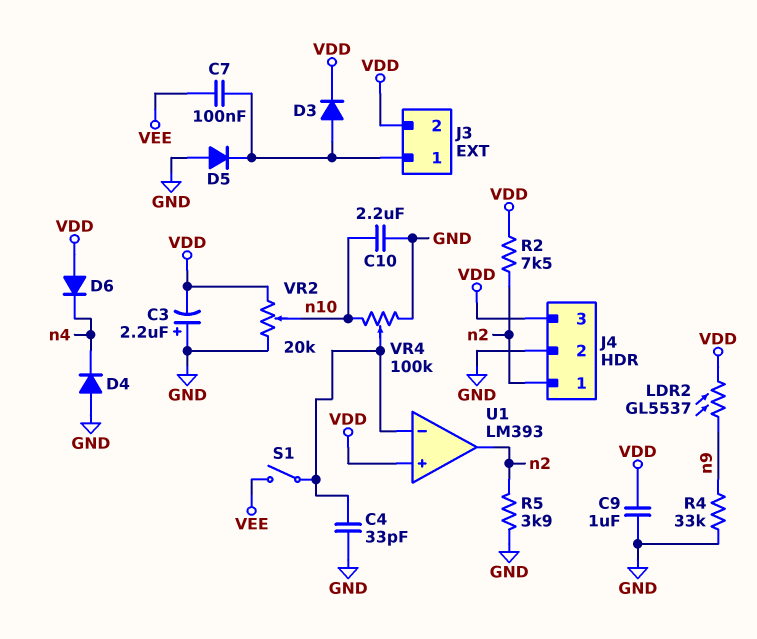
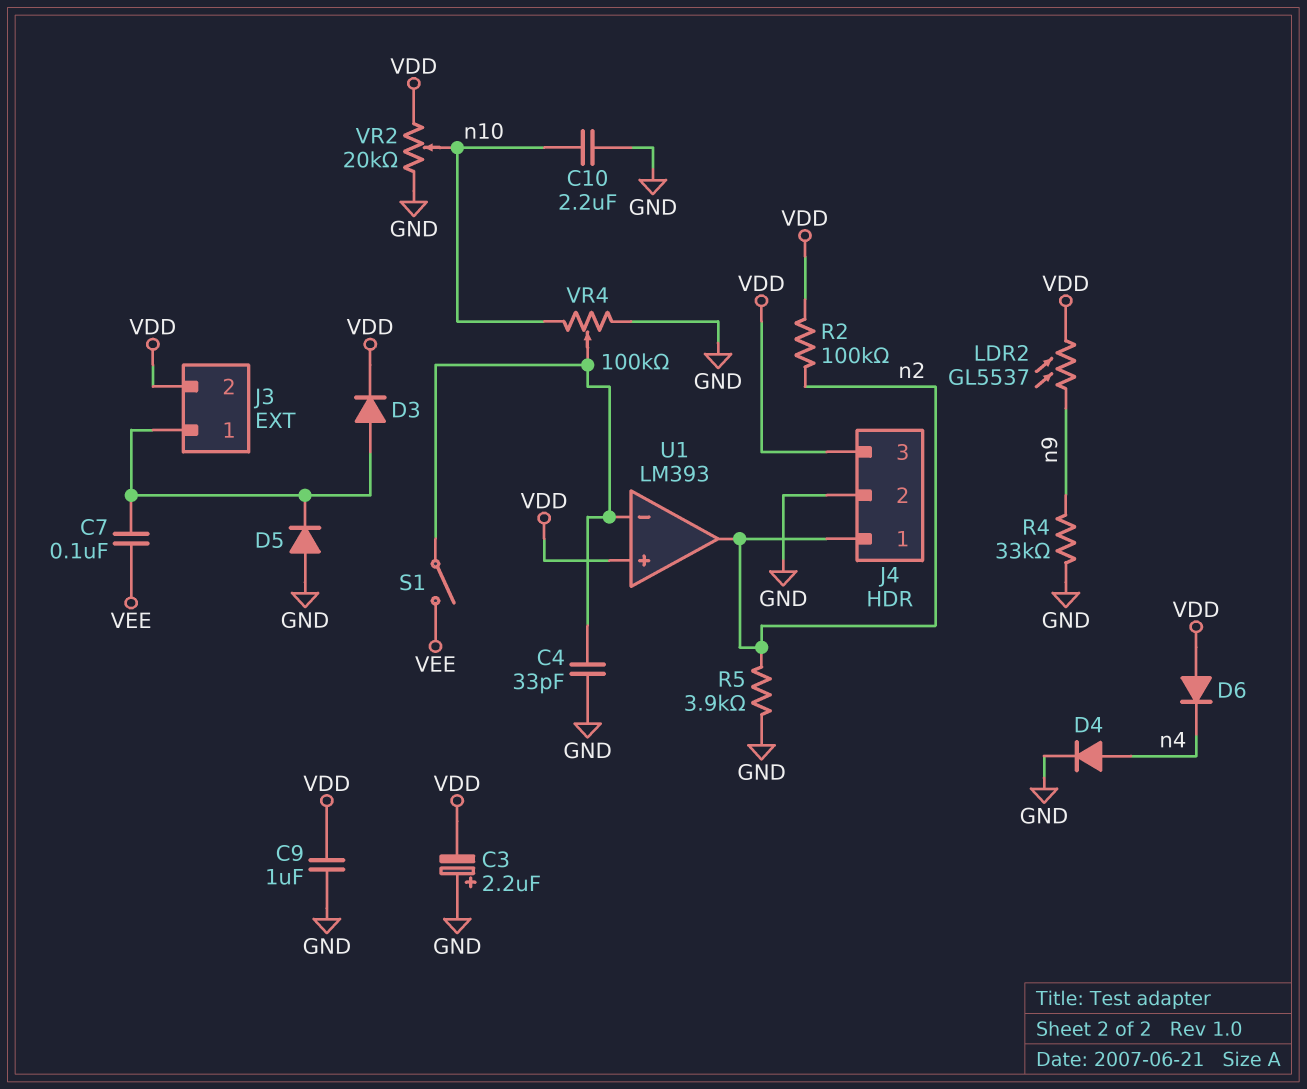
D4: diode (A GND, K n4) -> diode (A n4, K GND)
R2: 7.5k (VDD, n2) -> 100k (VDD, n2)

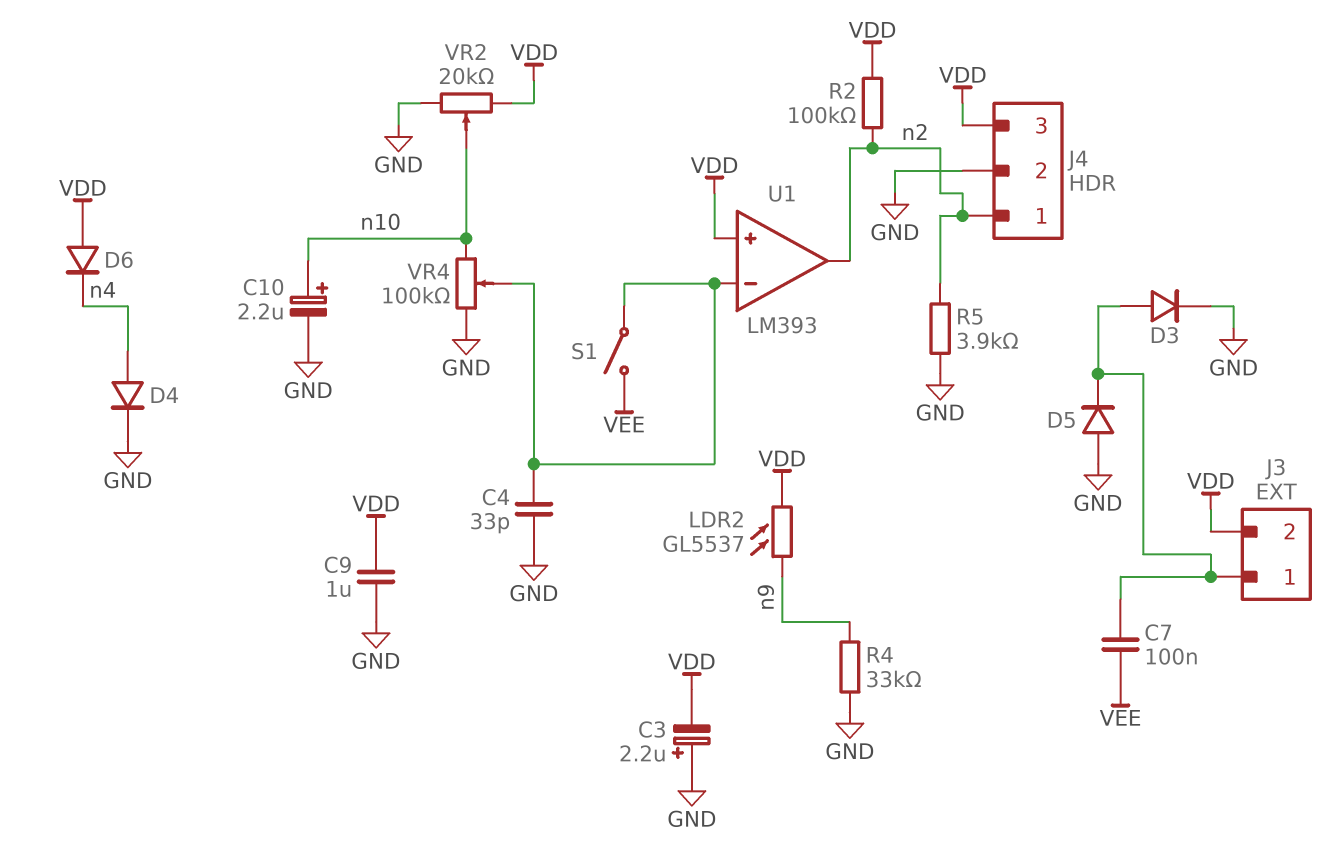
C10: 2.2uF (GND, n10) -> 2.2uF (plus n10, minus GND)
D3: diode (A J3/1, K VDD) -> diode (A J3/1, K GND)

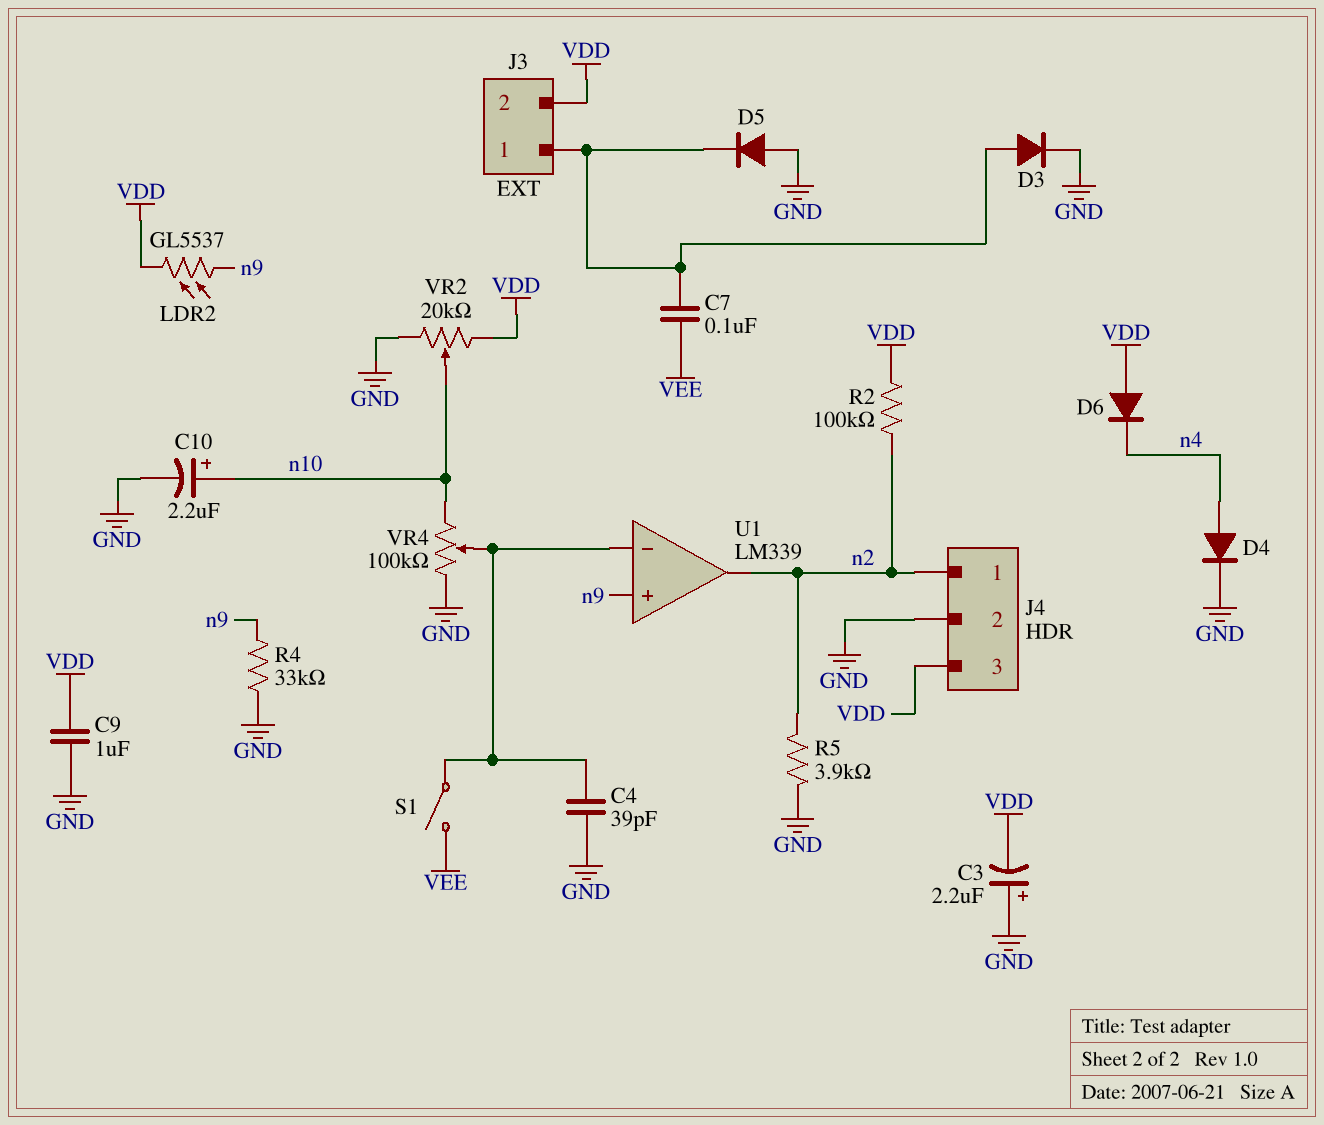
C4: 33pF (GND, U1/in-) -> 39pF (GND, U1/in-)
U1: LM393 -> LM339
U1 pin in+: VDD -> n9

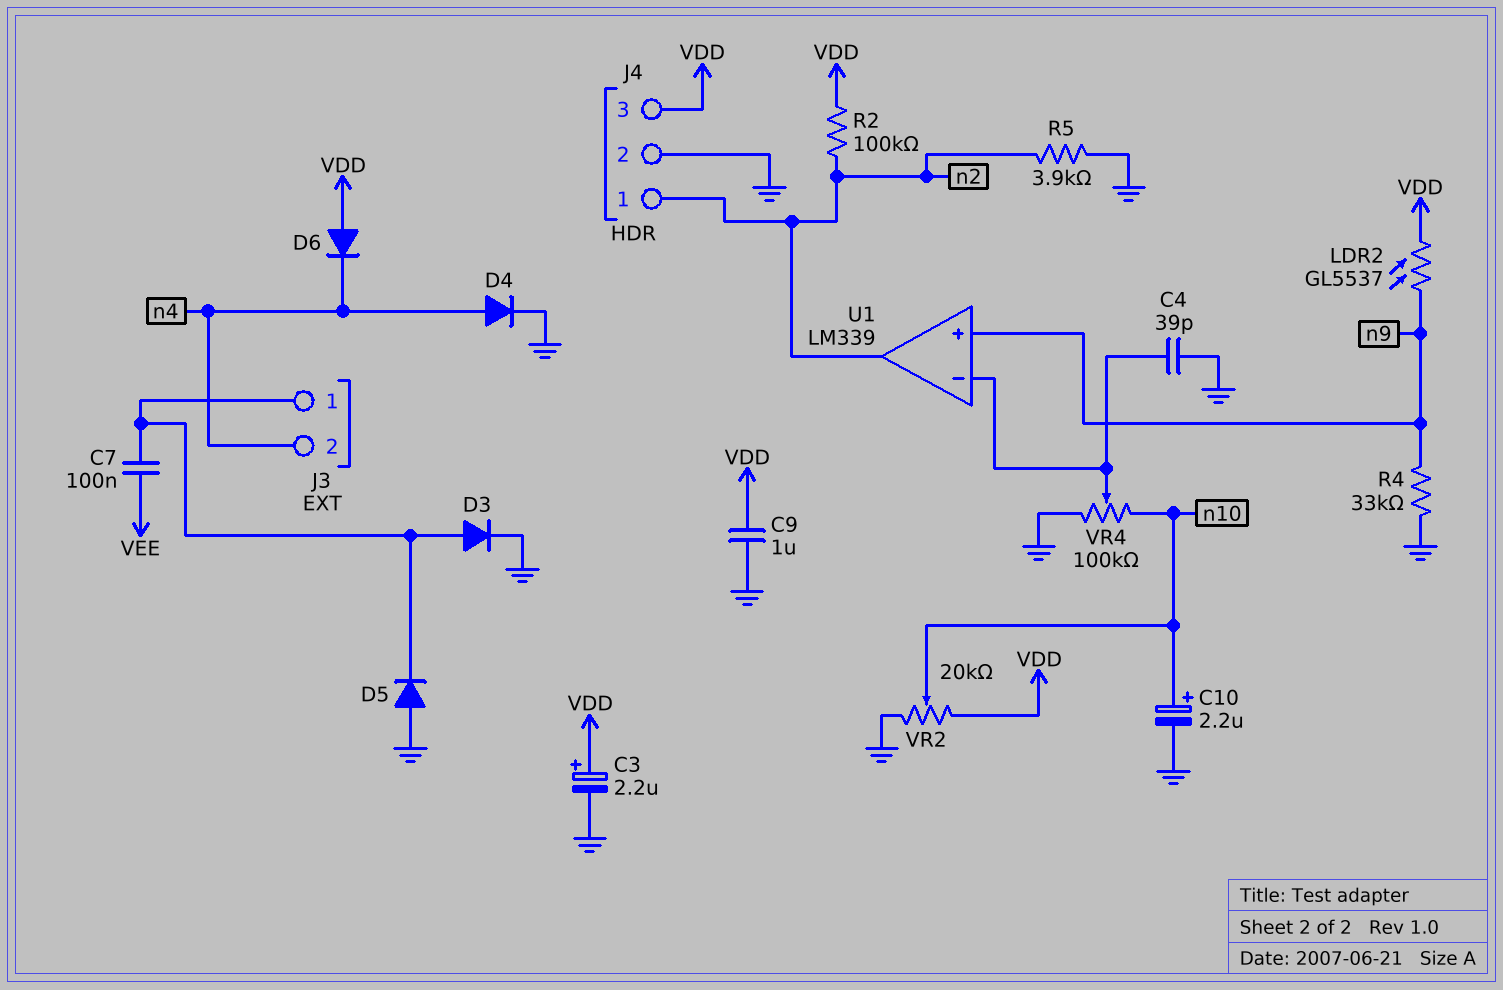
C3: 2.2uF (plus GND, minus VDD) -> 2.2uF (plus VDD, minus GND)
J3 pin 2: VDD -> n4
S1: switch (U1/in-, VEE) -> none

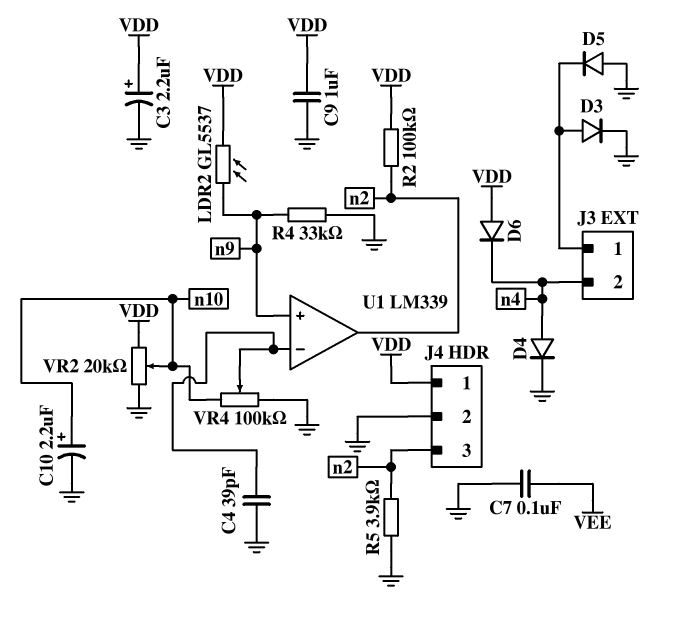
C7: 100nF (J3/1, VEE) -> 100nF (GND, VEE)
J4 pin 1: n2 -> VDD
J4 pin 3: VDD -> n2

